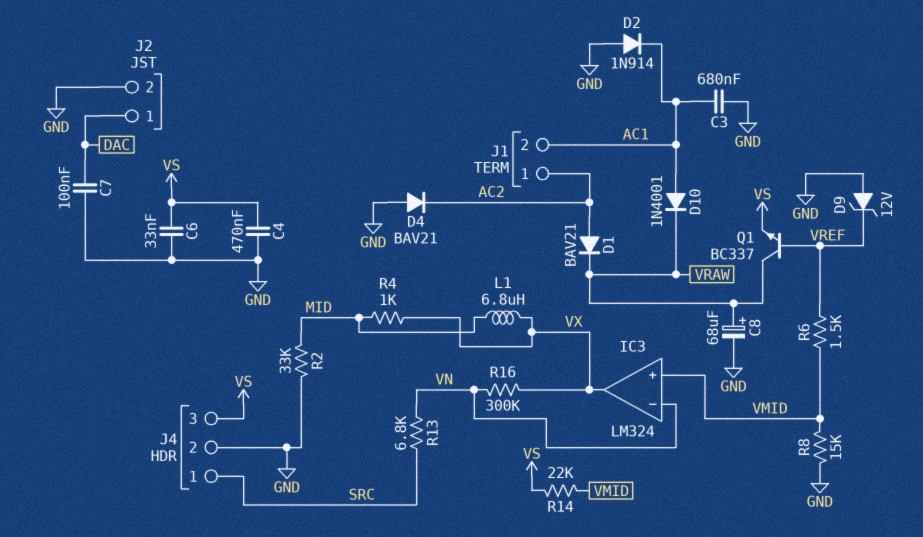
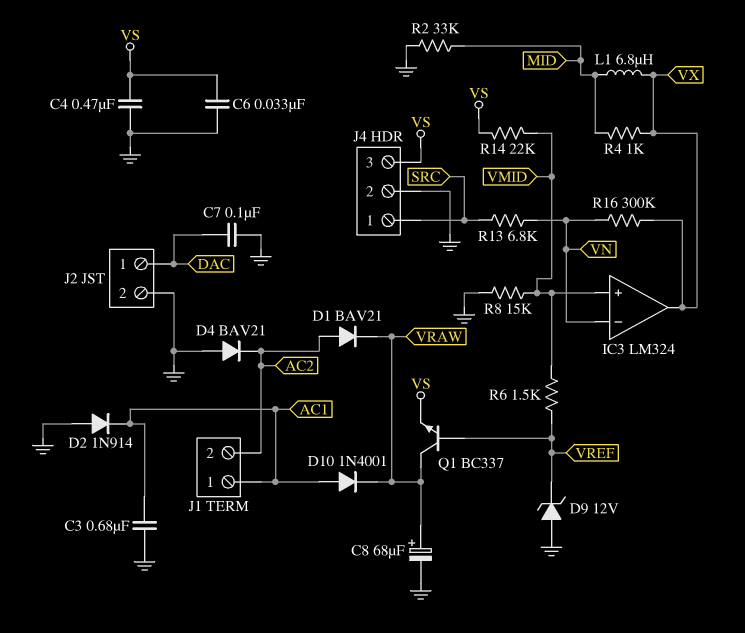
J1 pin 1: AC2 -> AC1
J1 pin 2: AC1 -> AC2

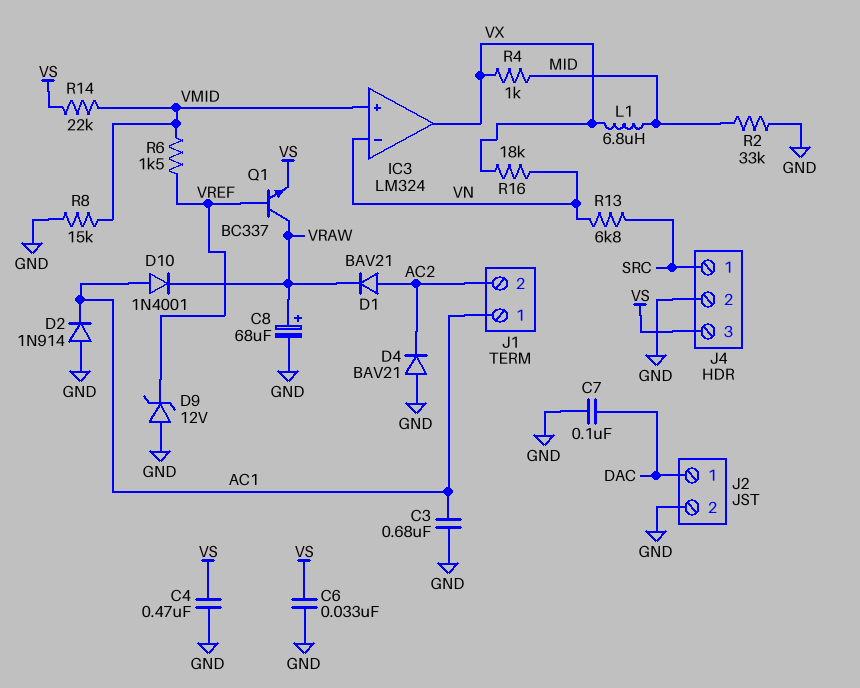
R16: 300k (VN, VX) -> 18k (VN, VX)

